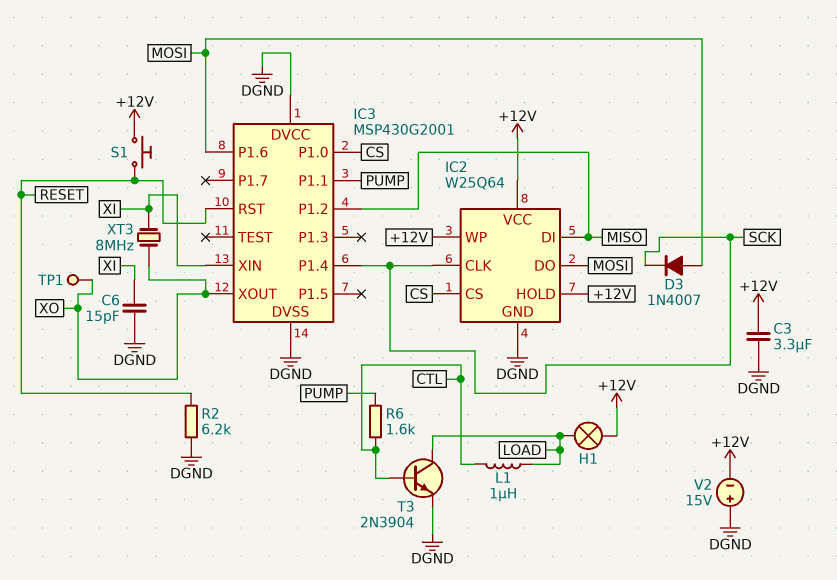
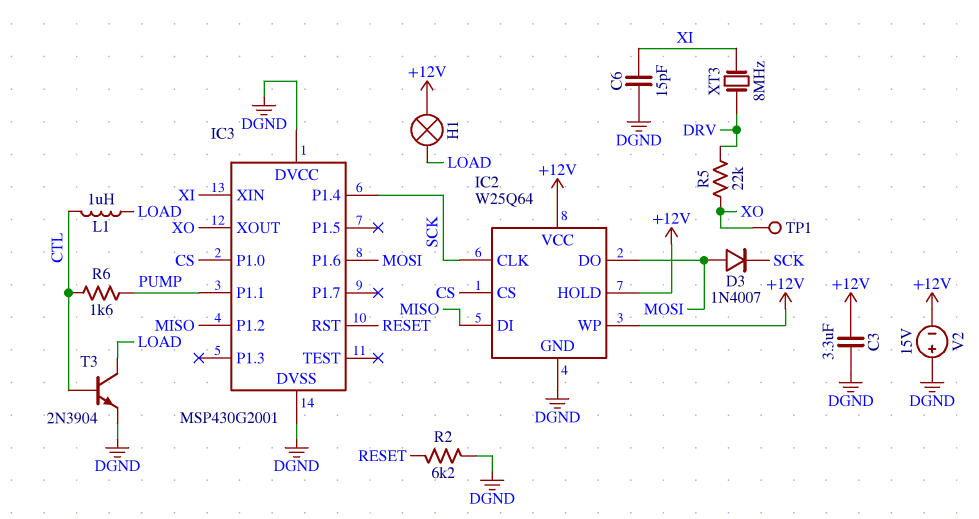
R5: none -> 22k (DRV, XO)
S1: button (+12V, RESET) -> none
XT3: 8MHz (XI, XO) -> 8MHz (DRV, XI)

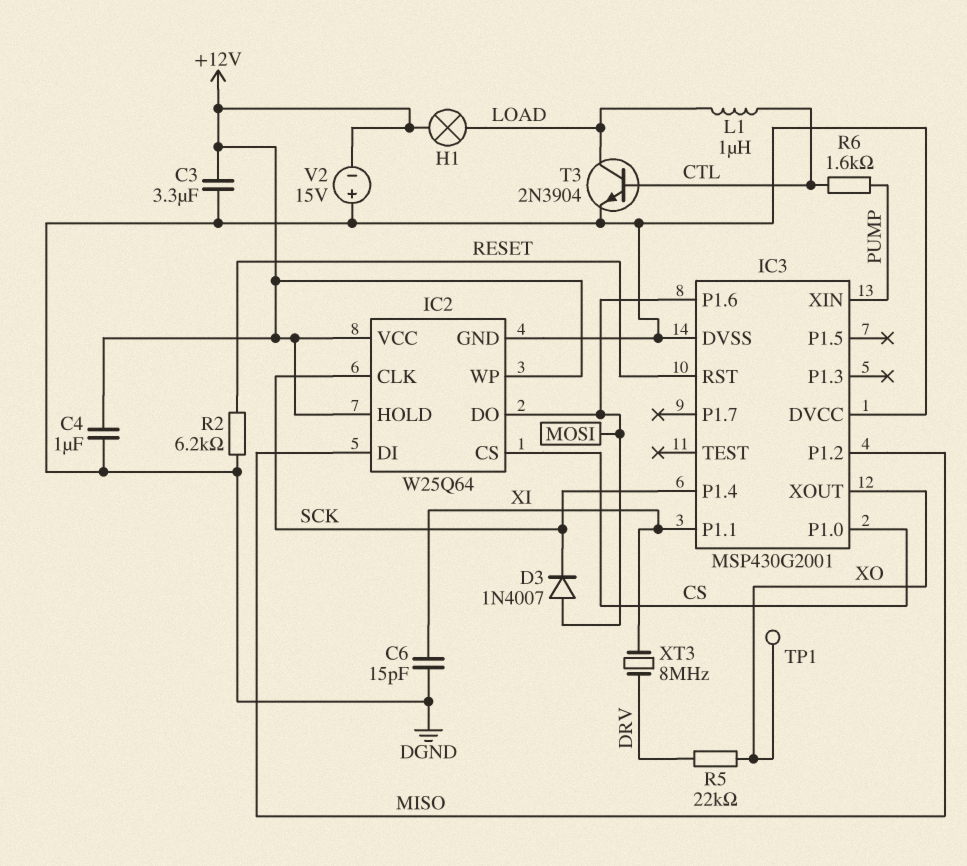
C4: none -> 1uF (+12V, DGND)
IC3 pin P1.1: PUMP -> XI
IC3 pin XIN: XI -> PUMP

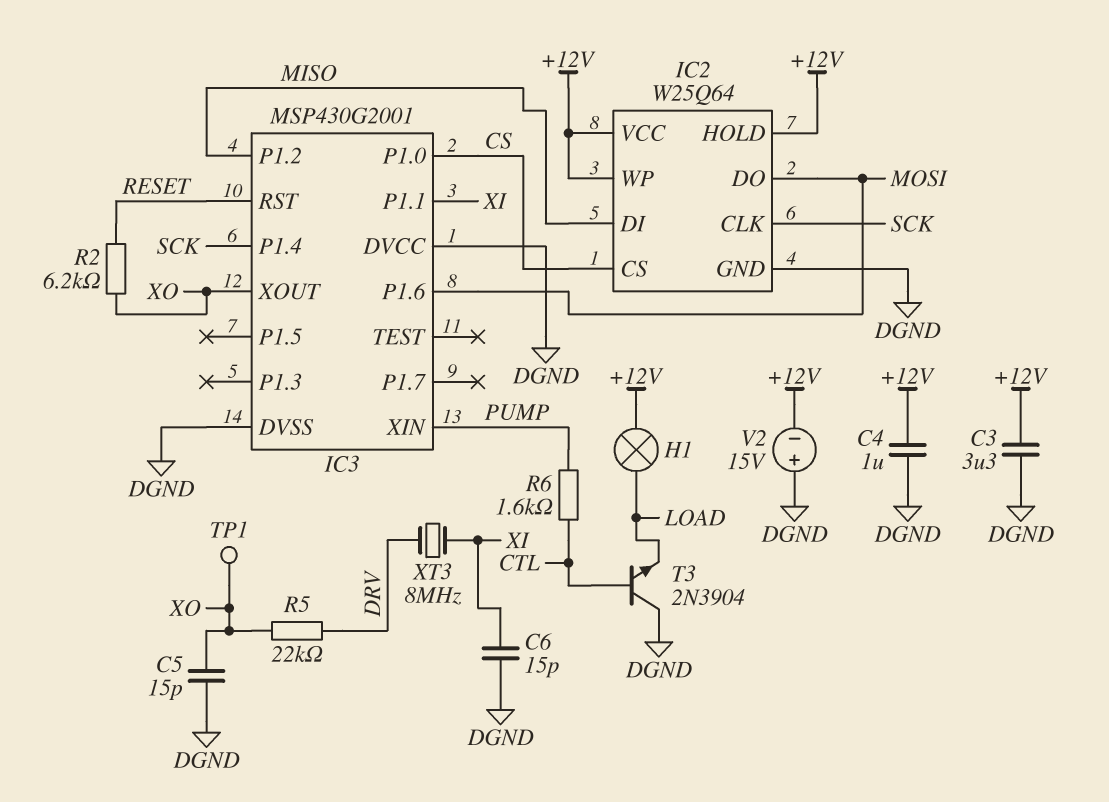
C5: none -> 15pF (DGND, XO)
D3: diode 1N4007 (A MOSI, K SCK) -> none
L1: 1uH (CTL, LOAD) -> none
R2: 6.2k (DGND, RESET) -> 6.2k (RESET, XO)
T3: NPN 2N3904 (B CTL, C LOAD, E DGND) -> NPN 2N3904 (B CTL, C DGND, E LOAD)

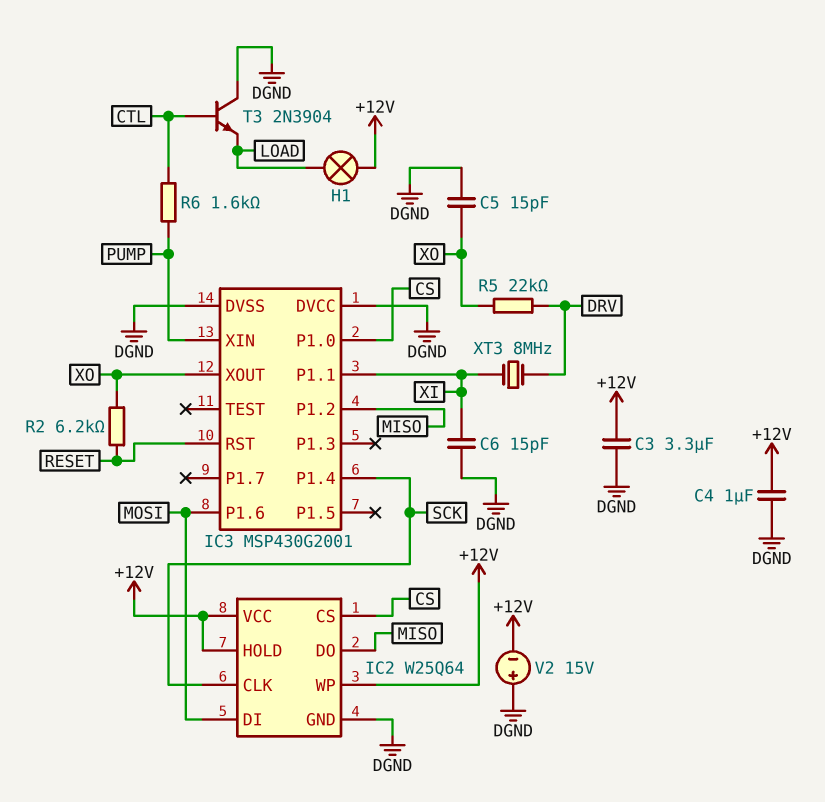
IC2 pin DI: MISO -> MOSI
IC2 pin DO: MOSI -> MISO
TP1: test point (XO) -> none

